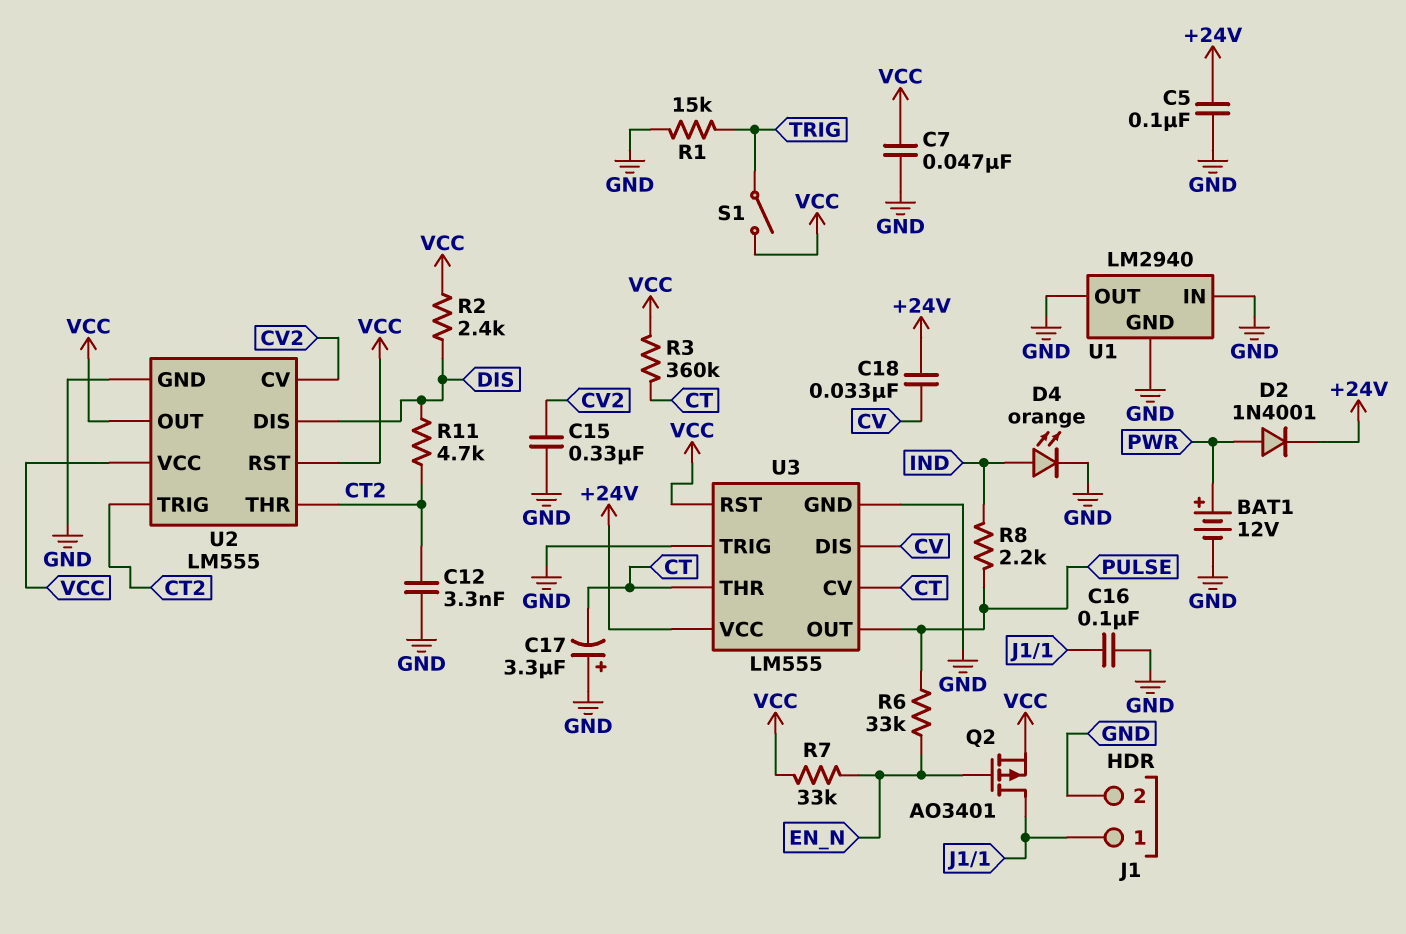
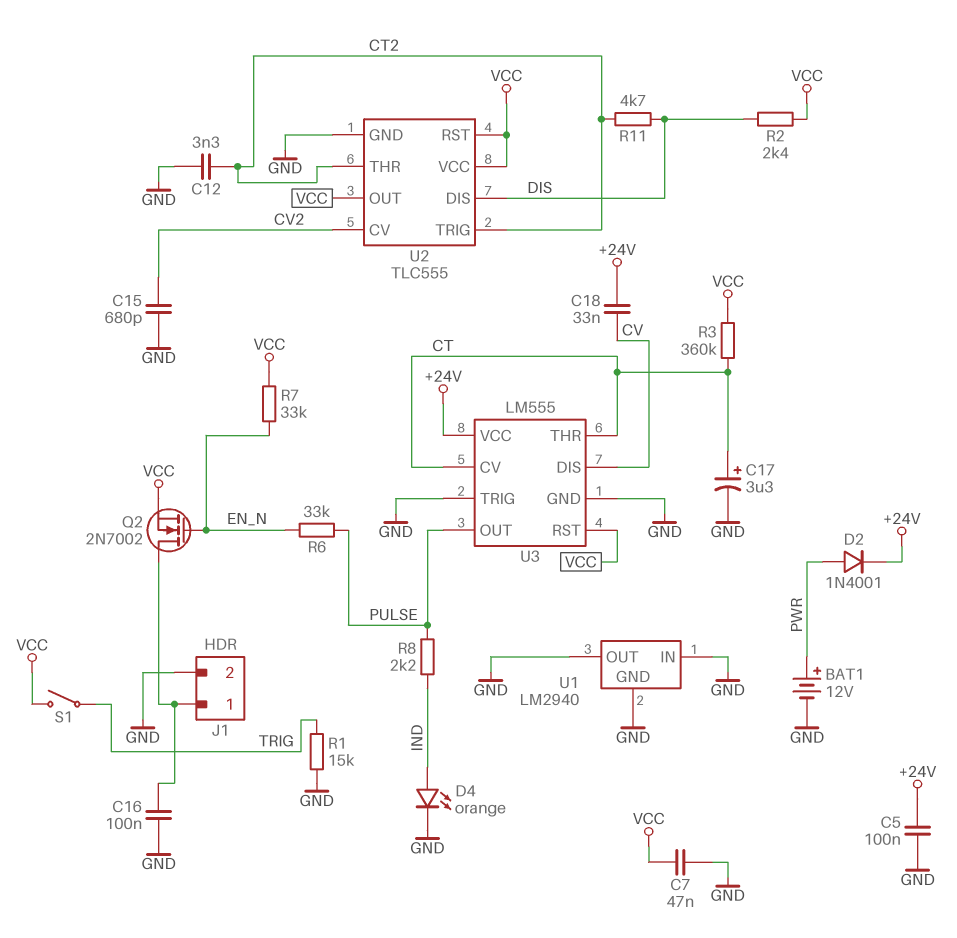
C15: 330nF (CV2, GND) -> 680pF (CV2, GND)
C17: 3.3uF (plus GND, minus CT) -> 3.3uF (plus CT, minus GND)
Q2: PMOS AO3401 (G EN_N, D J1/1, S VCC) -> NMOS 2N7002 (G EN_N, D J1/1, S VCC)
U2: LM555 -> TLC555

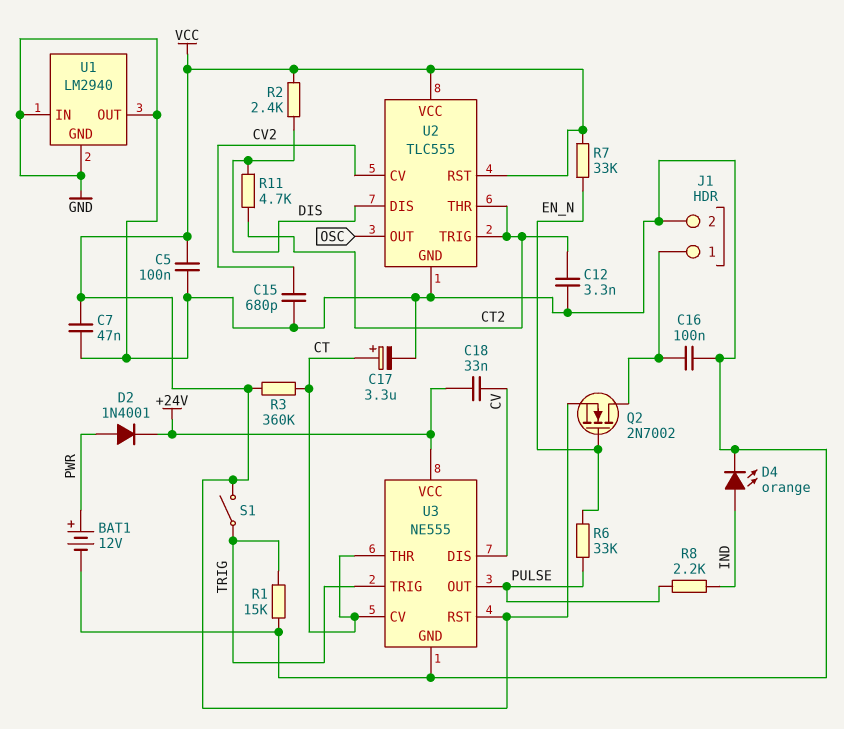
C5: 100nF (+24V, GND) -> 100nF (GND, VCC)
U2 pin OUT: VCC -> OSC
U3: LM555 -> NE555
U3 pin TRIG: GND -> TRIG

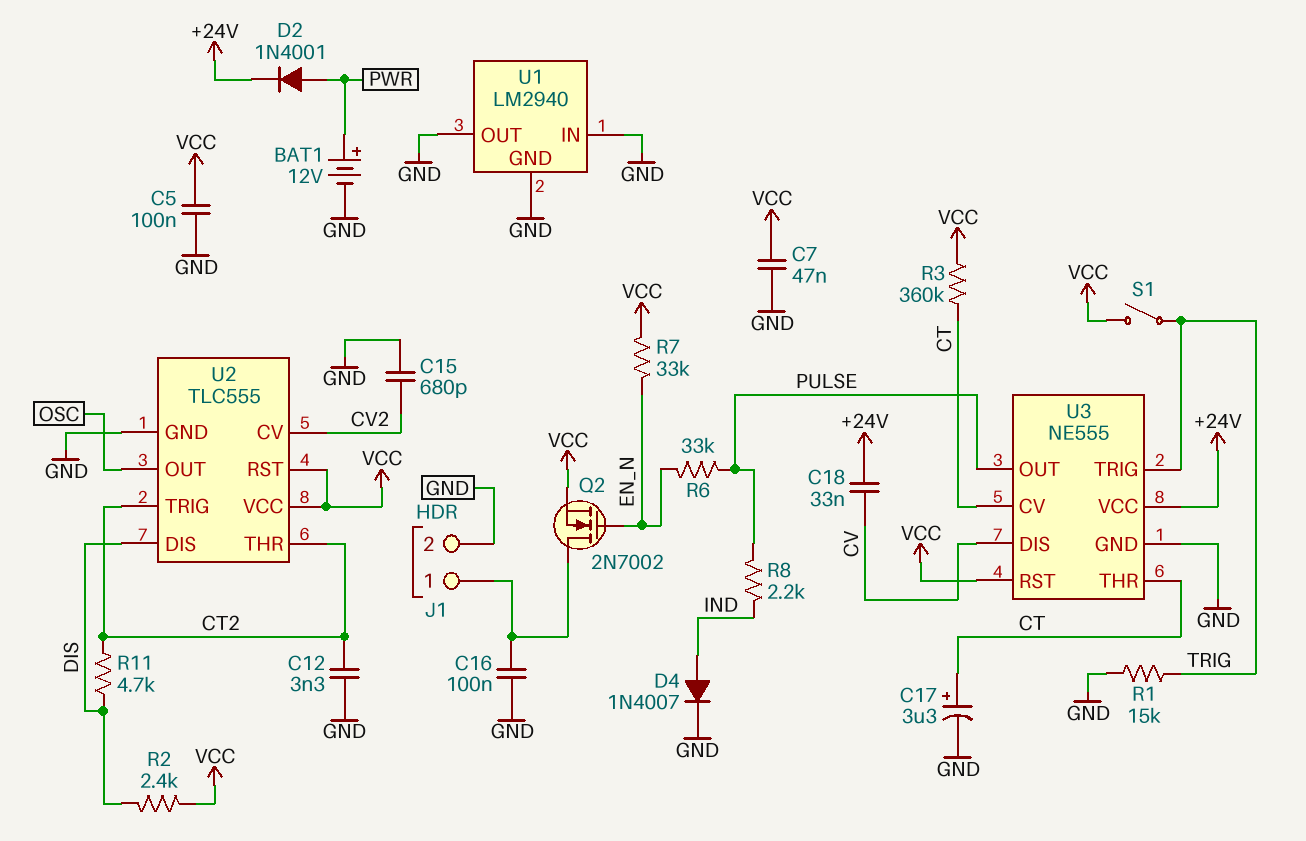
D4: LED orange (A IND, K GND) -> diode 1N4007 (A IND, K GND)

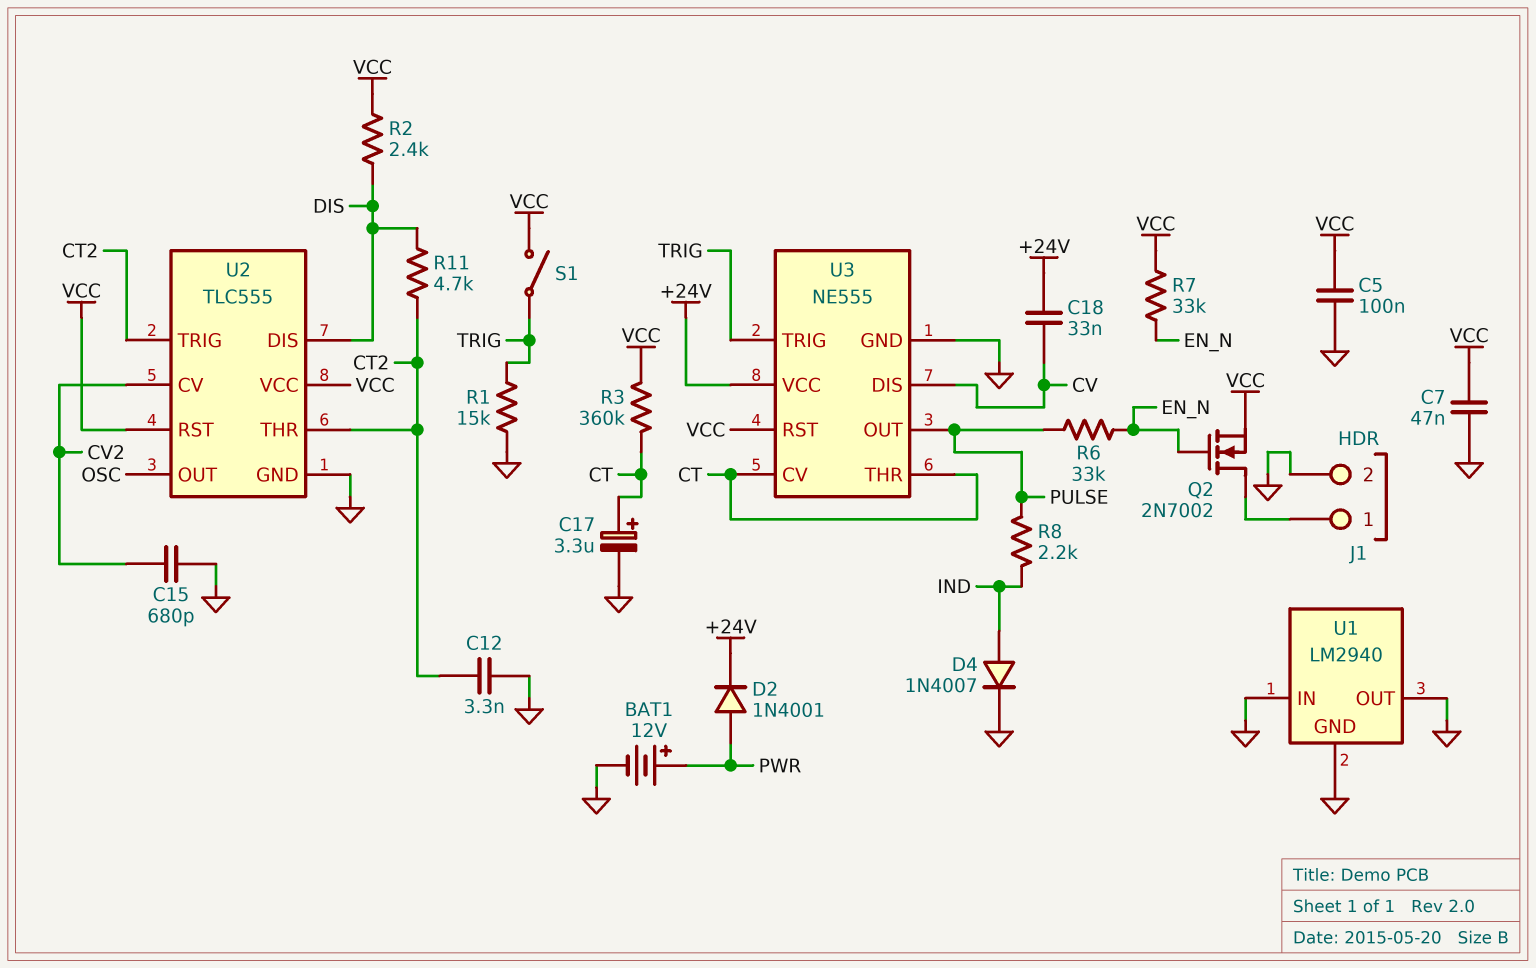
C16: 100nF (GND, J1/1) -> none

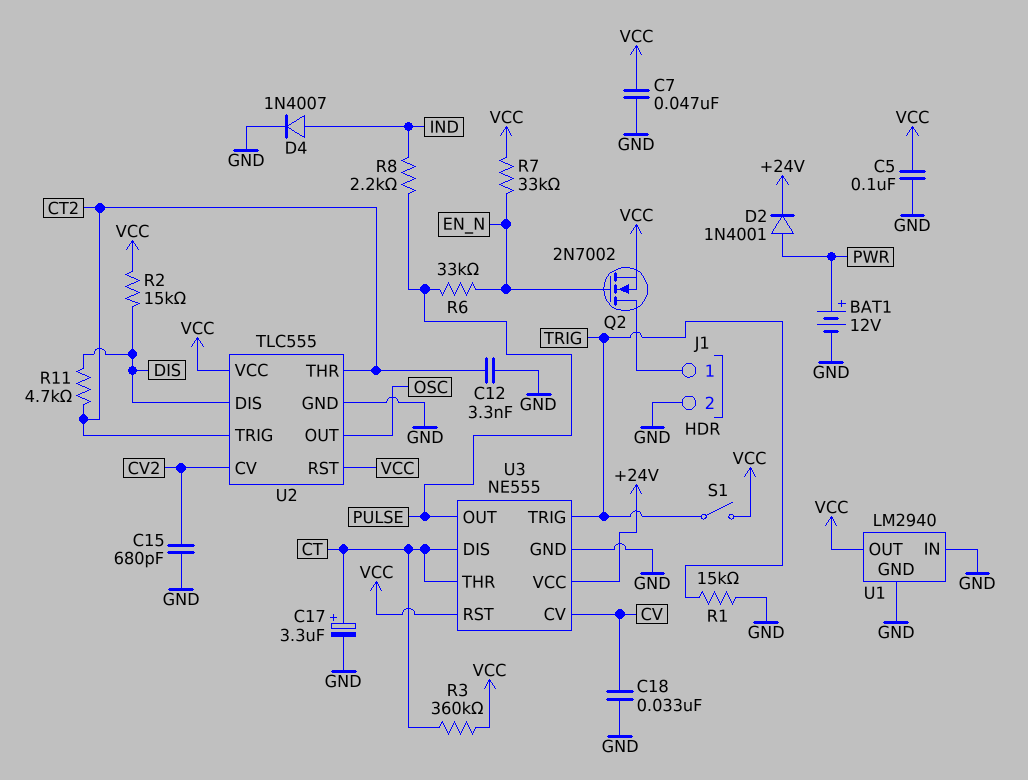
C18: 33nF (+24V, CV) -> 33nF (CV, GND)
R2: 2.4k (DIS, VCC) -> 15k (DIS, VCC)
U1 pin OUT: GND -> VCC
U3 pin CV: CT -> CV
U3 pin DIS: CV -> CT

